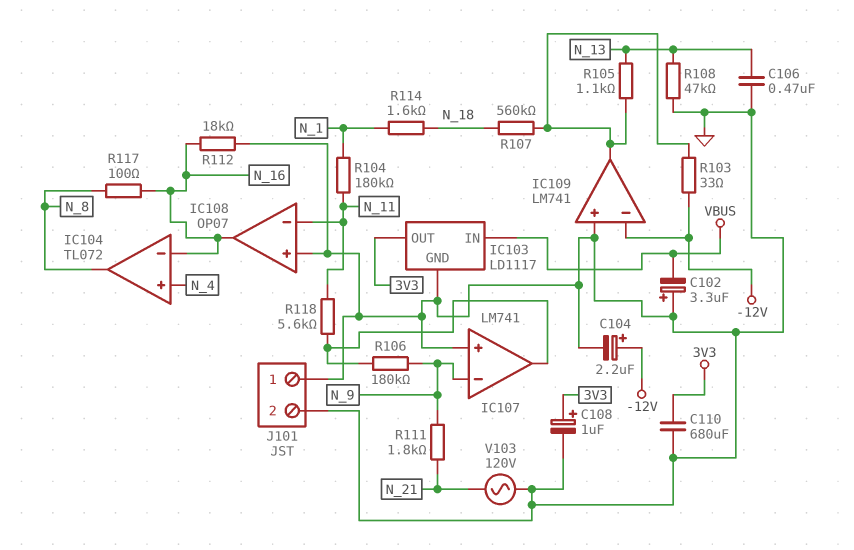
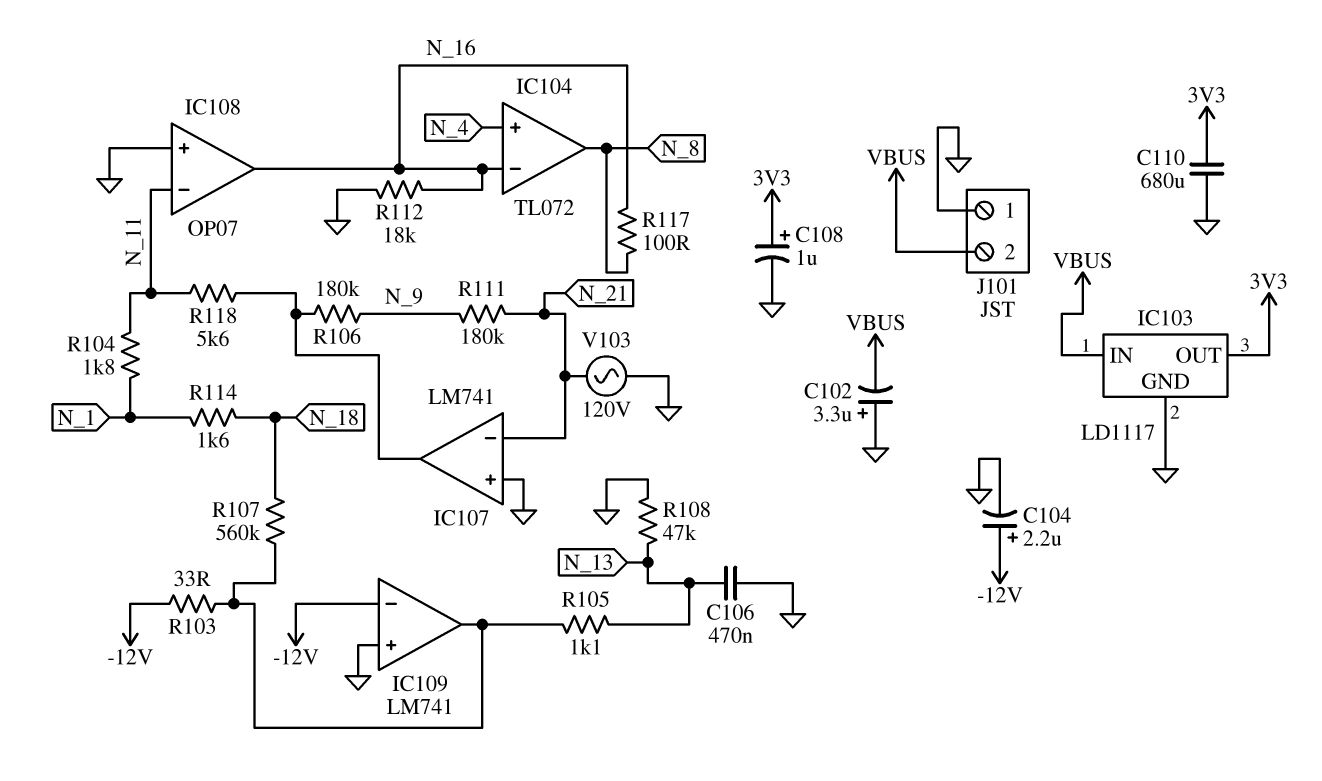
IC107 pin in-: N_9 -> N_21
J101 pin 2: GND -> VBUS
R104: 180k (N_1, N_11) -> 1.8k (N_1, N_11)
R111: 1.8k (N_9, N_21) -> 180k (N_9, N_21)

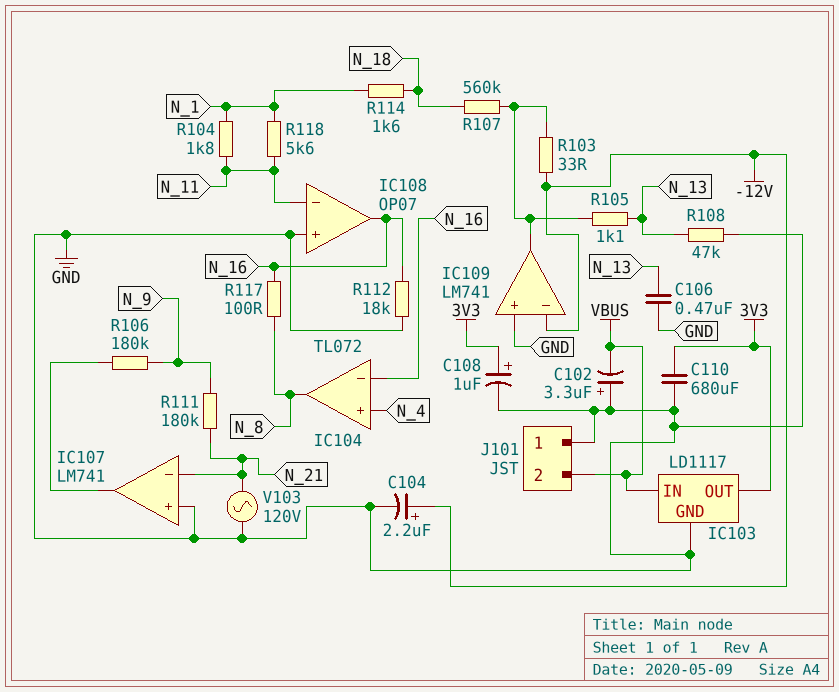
R118: 5.6k (IC107/out, N_11) -> 5.6k (N_1, N_11)

